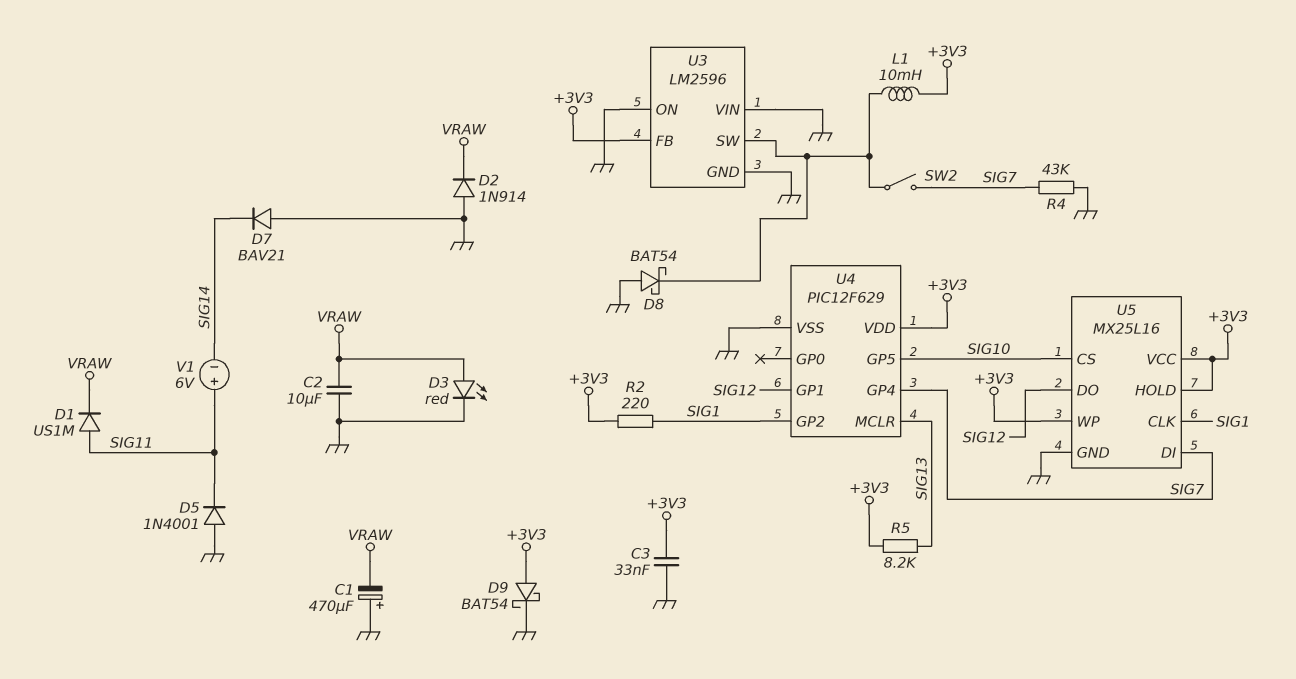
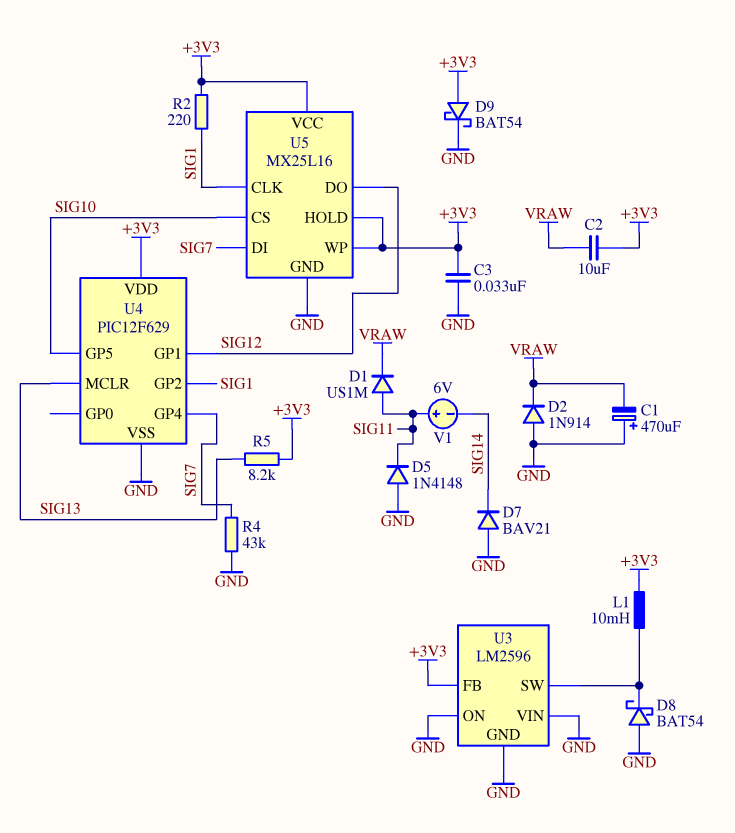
C2: 10uF (GND, VRAW) -> 10uF (+3V3, VRAW)
D3: LED red (A VRAW, K GND) -> none
D5: diode 1N4001 (A GND, K SIG11) -> diode 1N4148 (A GND, K SIG11)
SW2: switch (SIG7, U3/SW) -> none

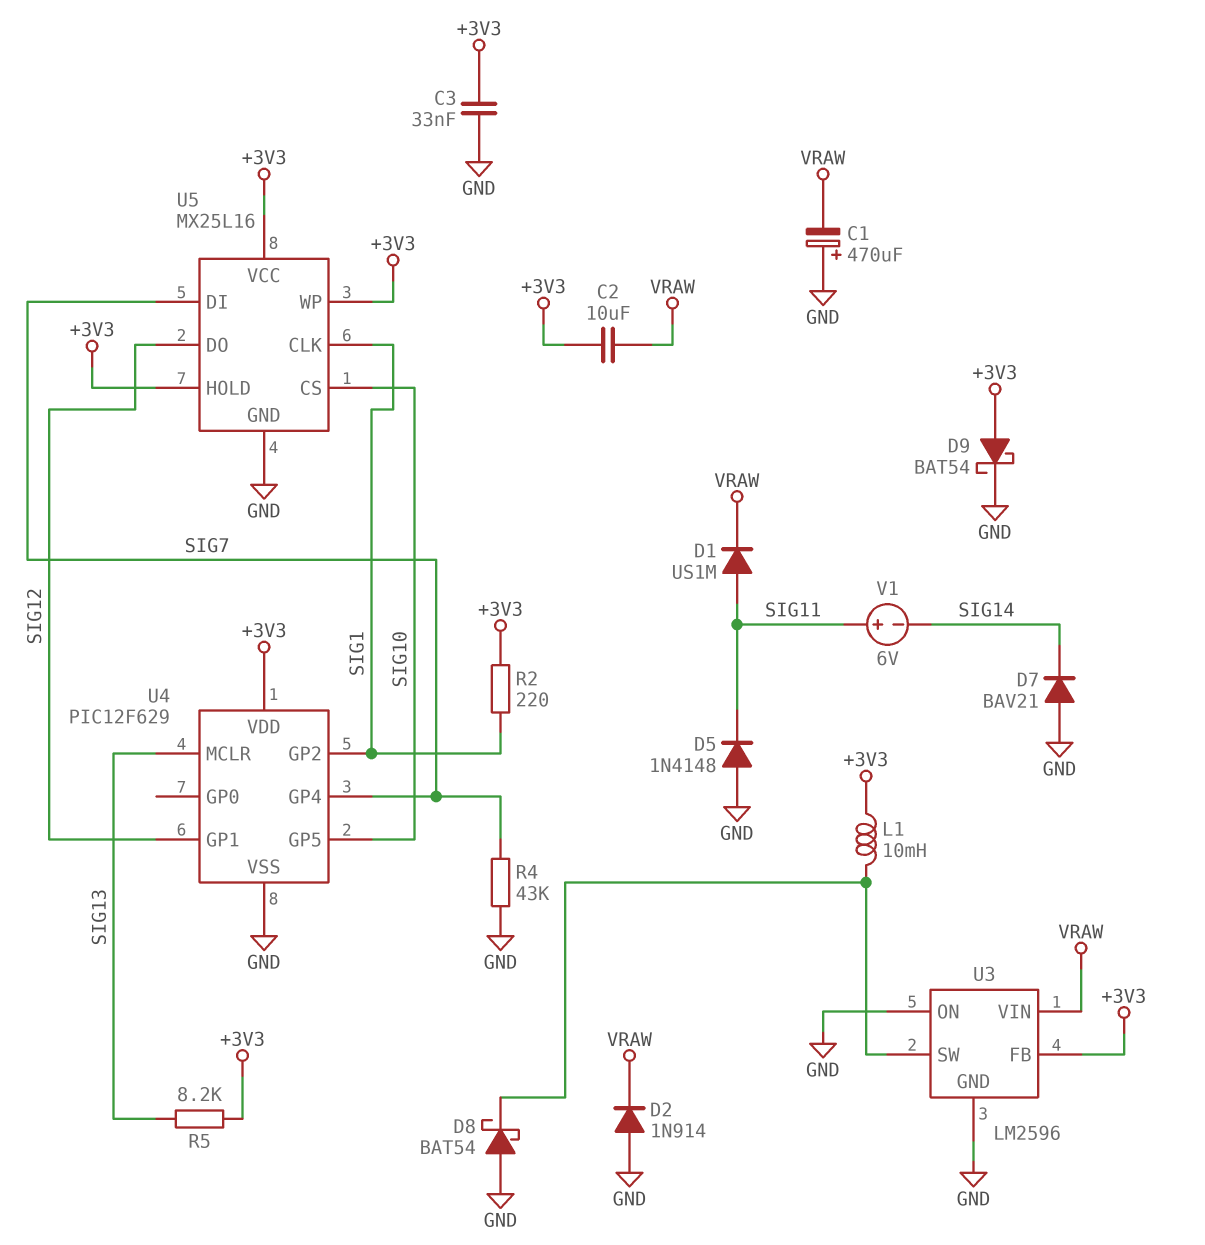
U3 pin VIN: GND -> VRAW

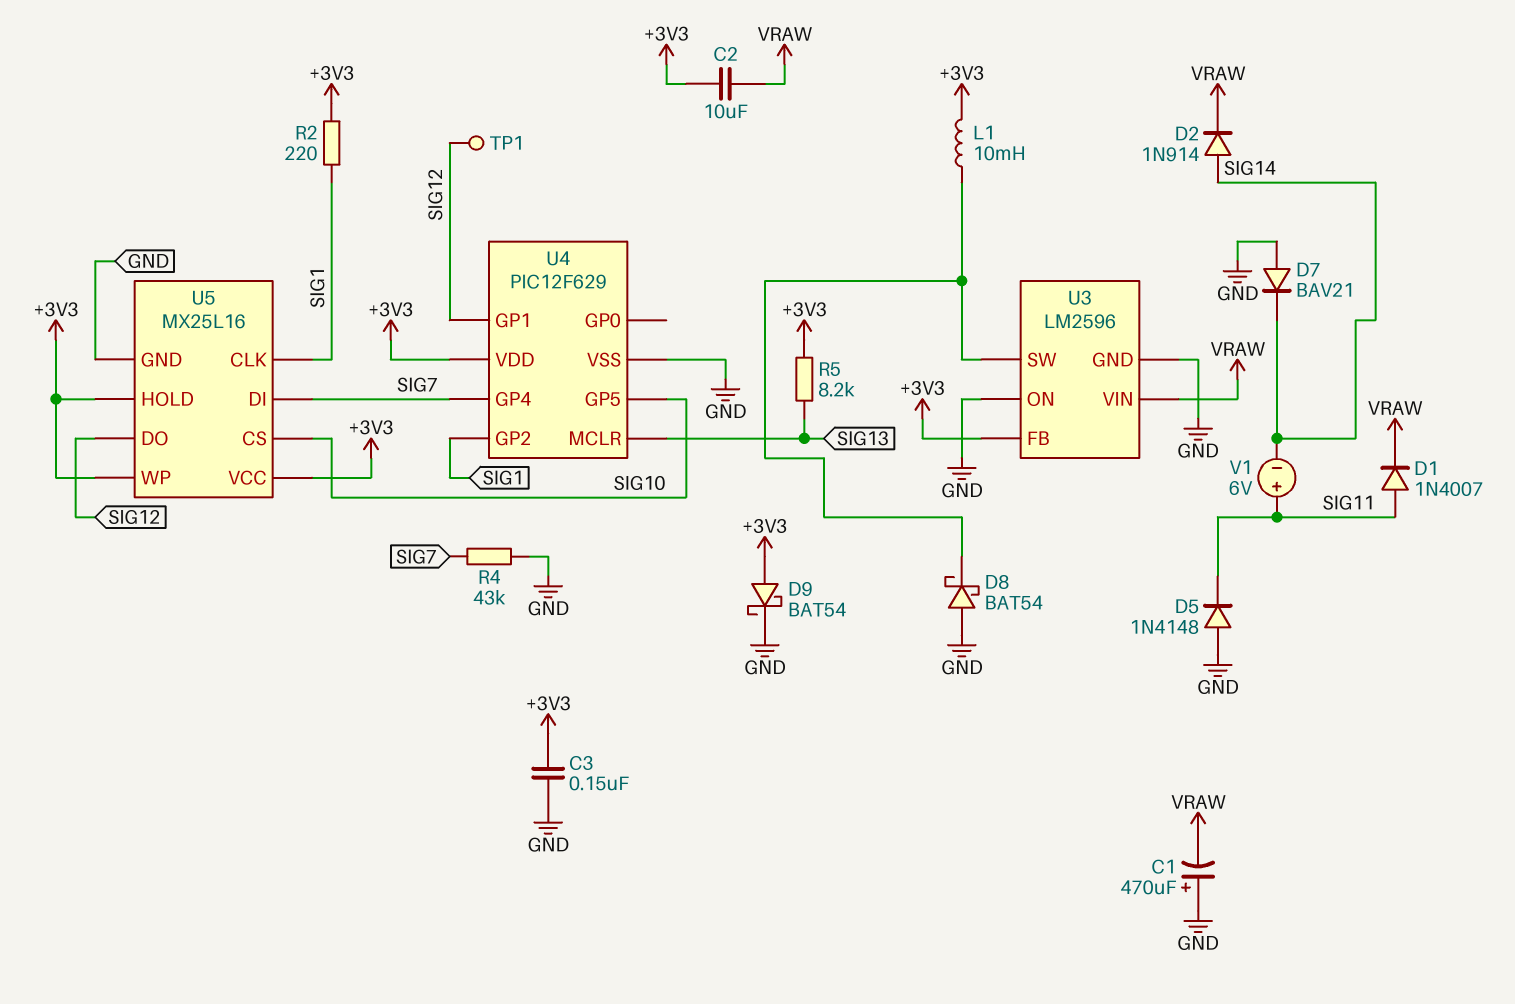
C3: 33nF (+3V3, GND) -> 150nF (+3V3, GND)
D1: diode US1M (A SIG11, K VRAW) -> diode 1N4007 (A SIG11, K VRAW)
D2: diode 1N914 (A GND, K VRAW) -> diode 1N914 (A SIG14, K VRAW)
TP1: none -> test point (SIG12)

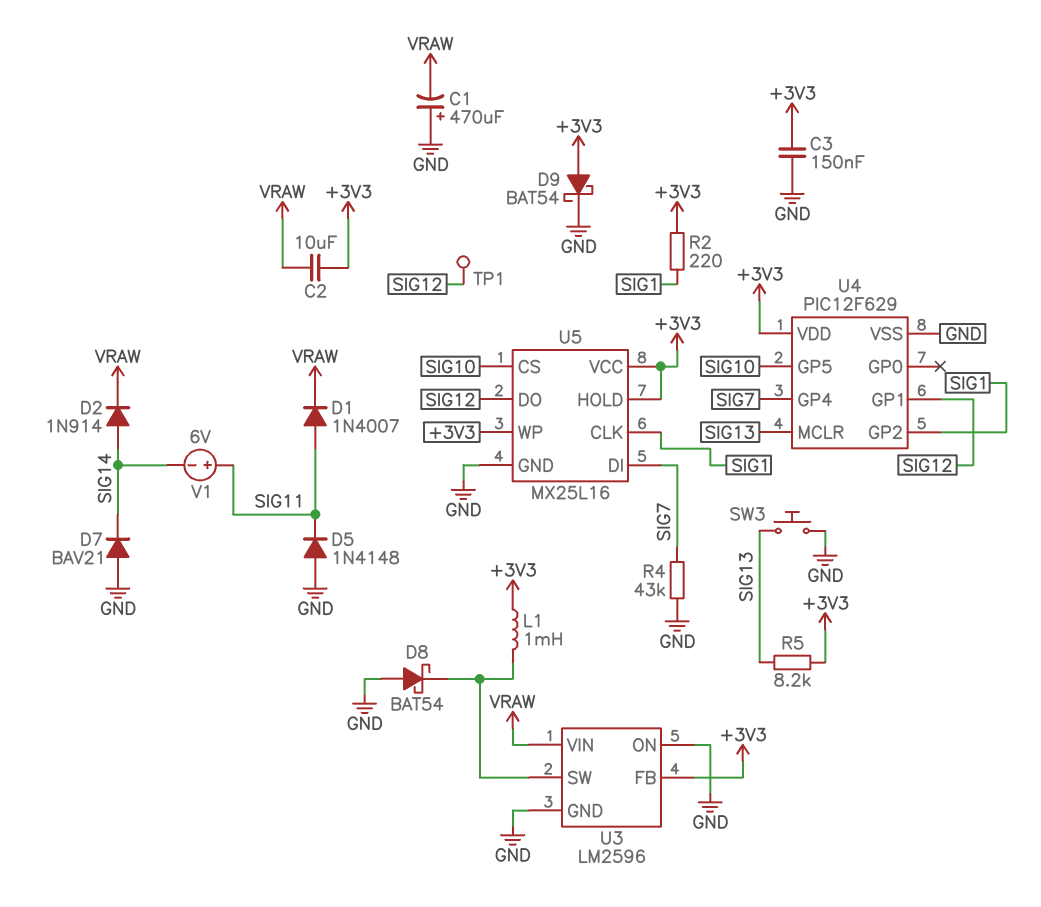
L1: 10mH (+3V3, U3/SW) -> 1mH (+3V3, U3/SW)
SW3: none -> button (GND, SIG13)

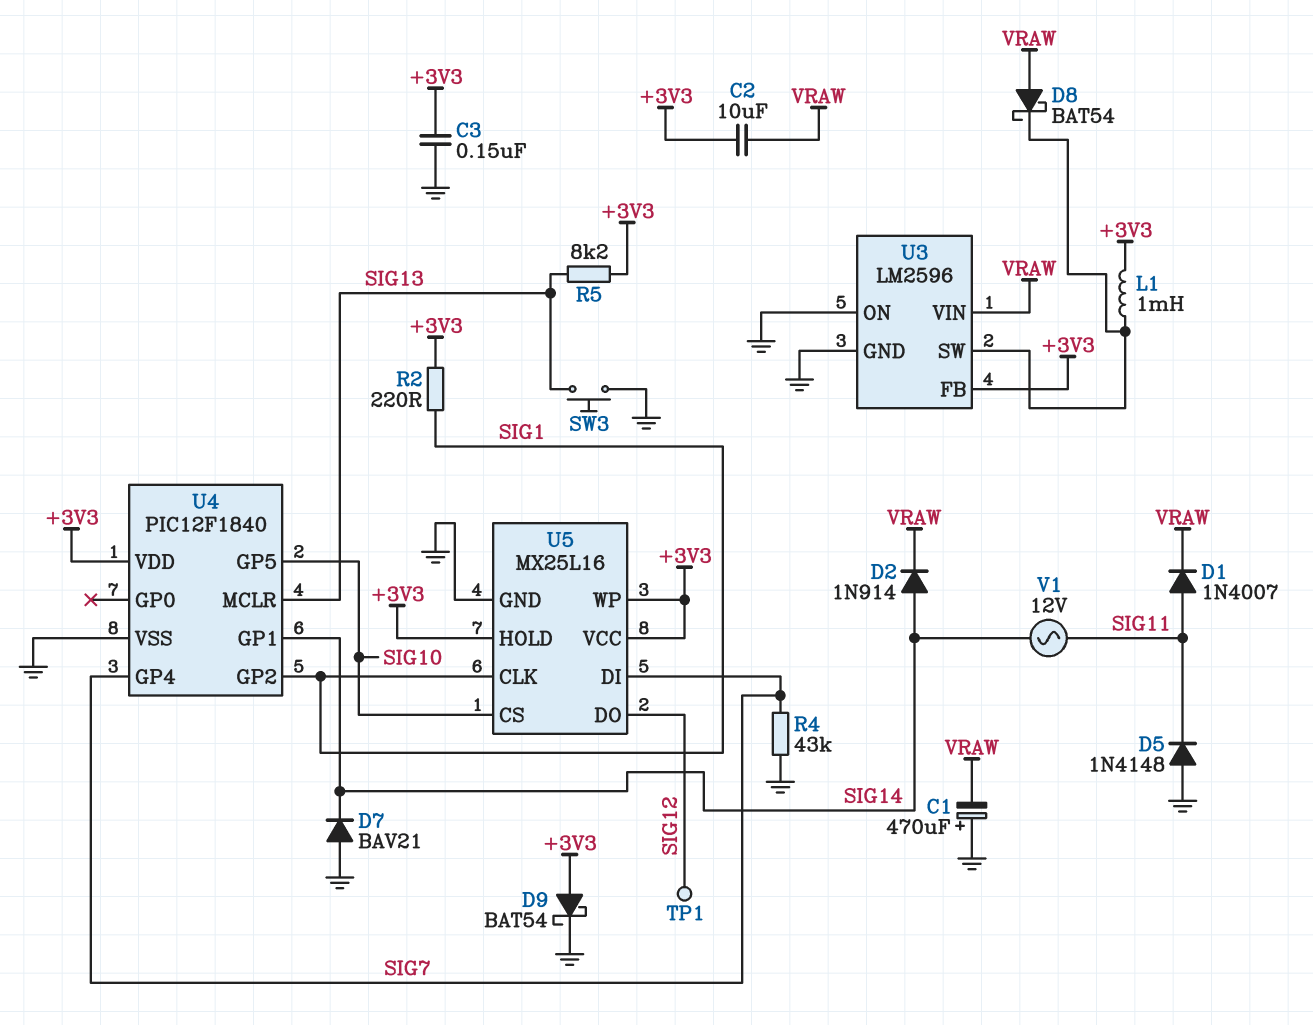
D8: schottky BAT54 (A GND, K U3/SW) -> schottky BAT54 (A VRAW, K U3/SW)
U4: PIC12F629 -> PIC12F1840
U4 pin GP1: SIG12 -> SIG14
V1: 6V (plus SIG11, minus SIG14) -> AC 12V (SIG11, SIG14)

